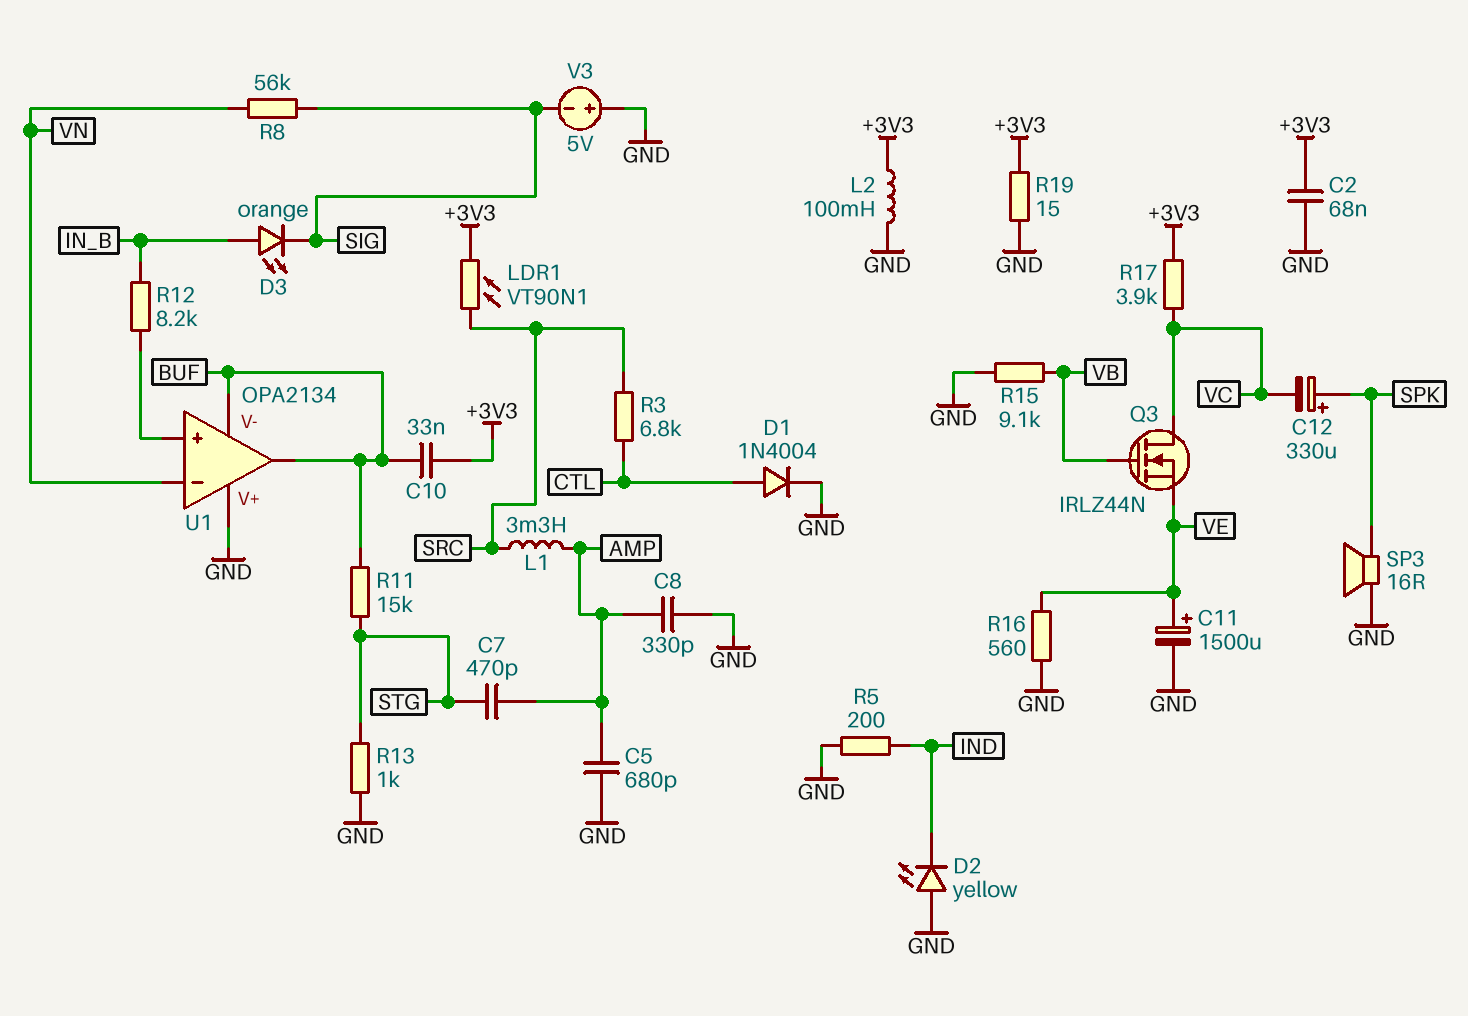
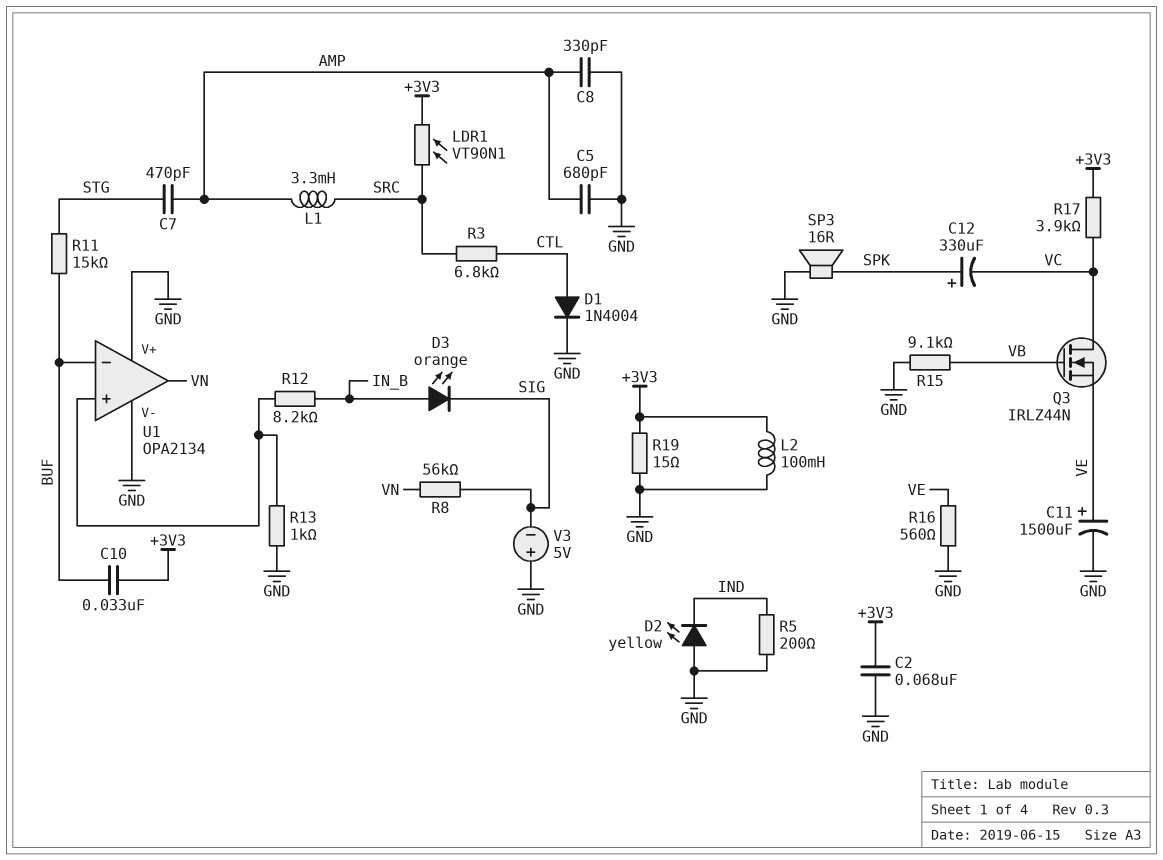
R13: 1k (GND, STG) -> 1k (GND, U1/in+)
U1 pin V-: BUF -> GND
U1 pin in-: VN -> BUF
U1 pin out: BUF -> VN

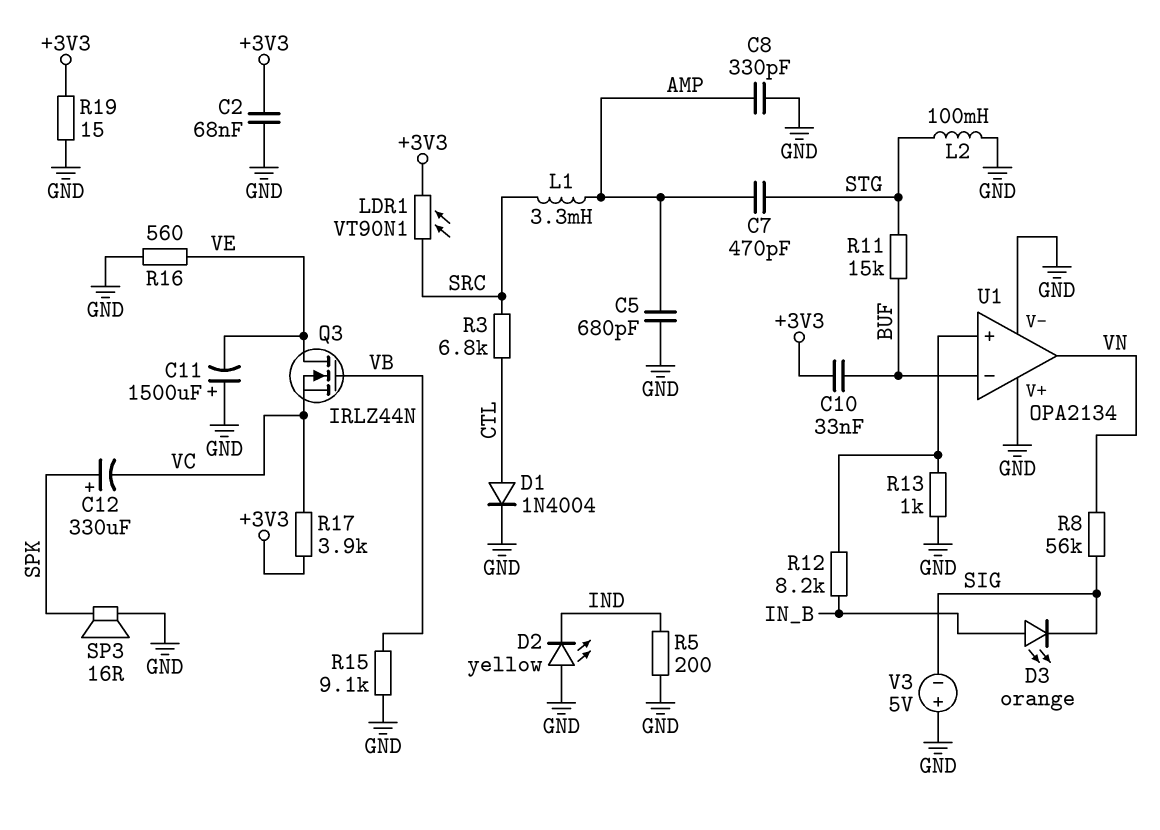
C11: 1500uF (plus VE, minus GND) -> 1500uF (plus GND, minus VE)
L2: 100mH (+3V3, GND) -> 100mH (GND, STG)
Q3: NMOS IRLZ44N (G VB, D VC, S VE) -> NMOS IRLZ44N (G VB, D VE, S VC)

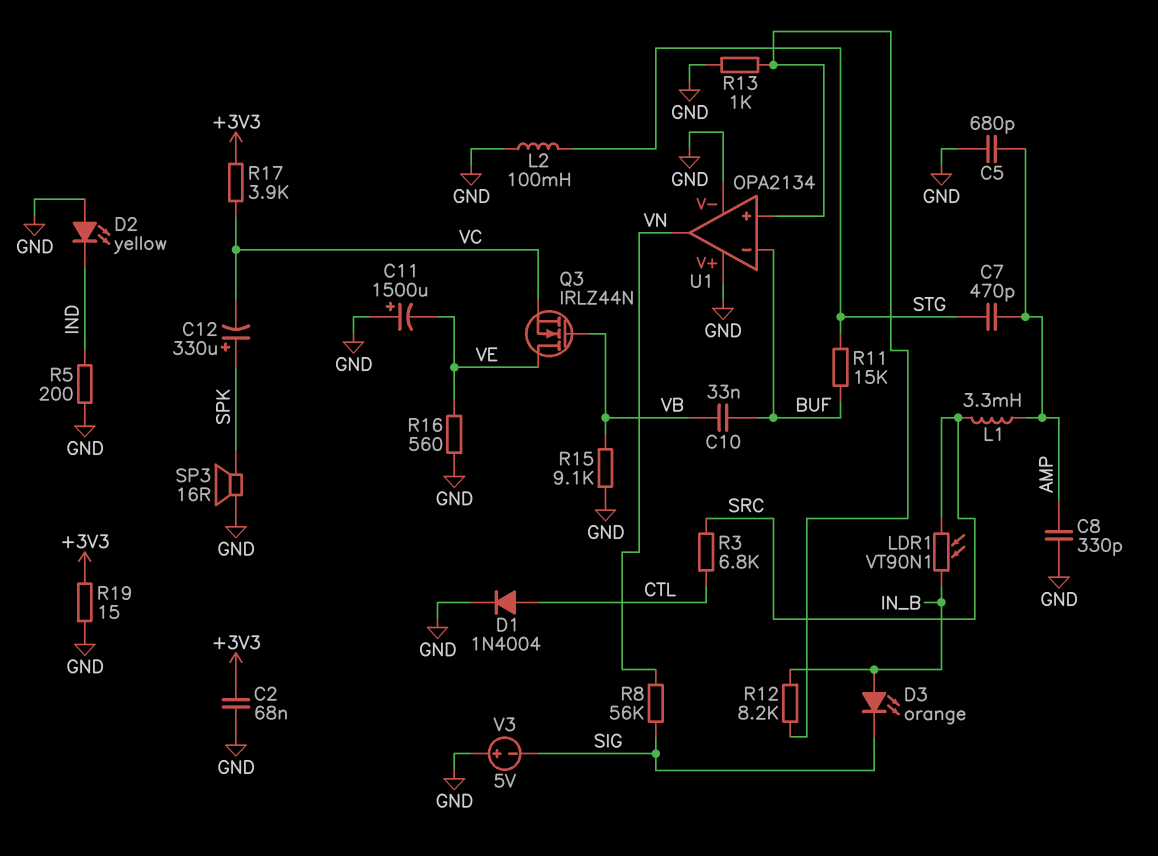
C10: 33nF (+3V3, BUF) -> 33nF (BUF, VB)
LDR1: VT90N1 (+3V3, SRC) -> VT90N1 (IN_B, SRC)

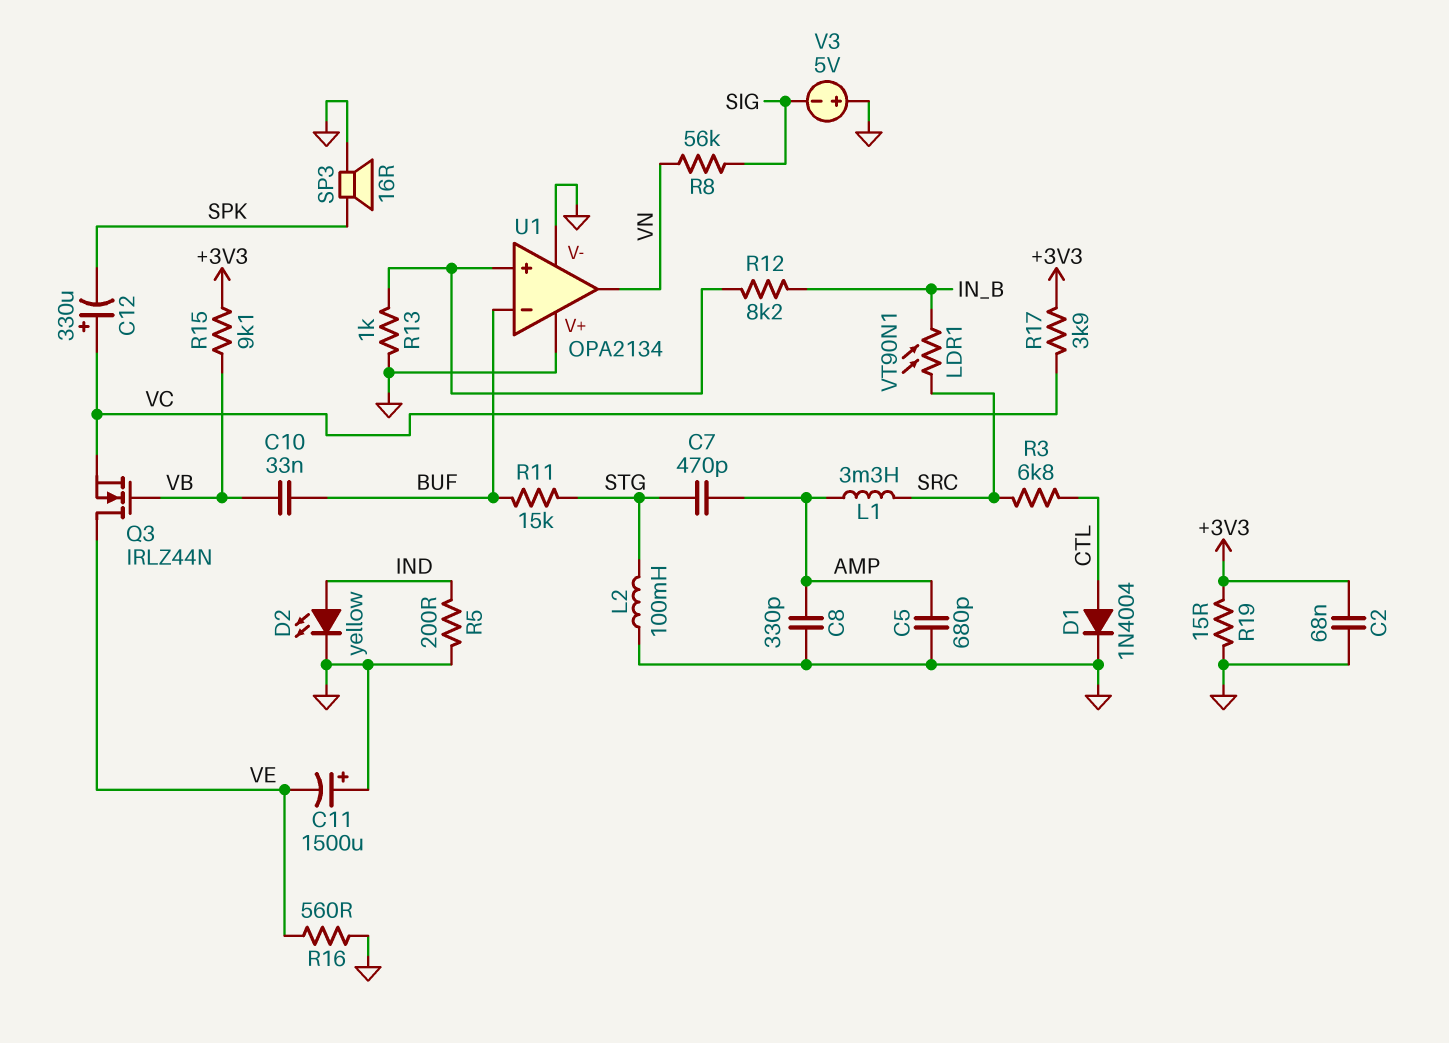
C12: 330uF (plus SPK, minus VC) -> 330uF (plus VC, minus SPK)
D2: LED yellow (A GND, K IND) -> LED yellow (A IND, K GND)
D3: LED orange (A IN_B, K SIG) -> none
R15: 9.1k (GND, VB) -> 9.1k (+3V3, VB)

